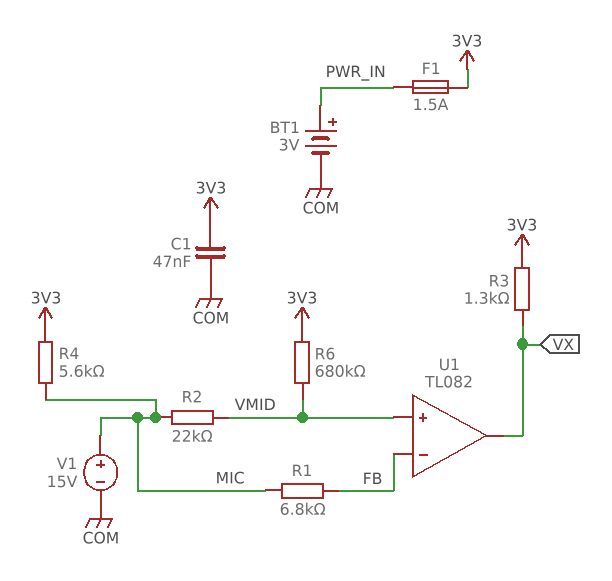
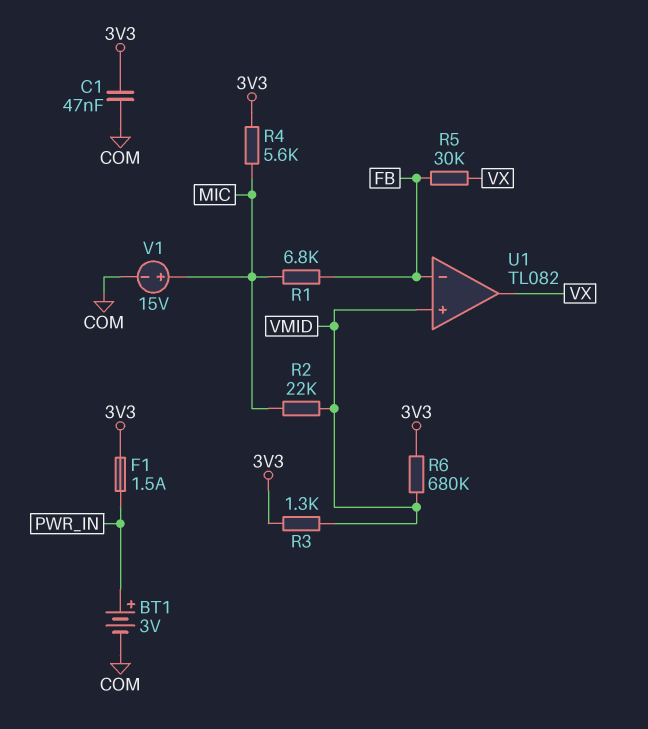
R3: 1.3k (3V3, VX) -> 1.3k (3V3, VMID)
R5: none -> 30k (FB, VX)

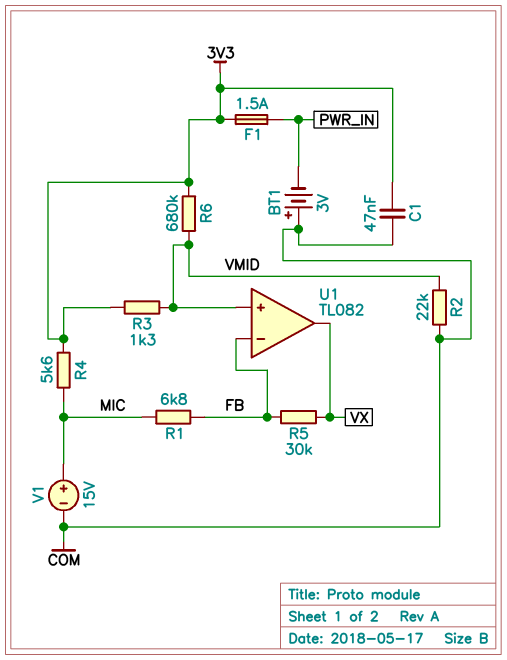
BT1: 3V (plus PWR_IN, minus COM) -> 3V (plus COM, minus PWR_IN)
R2: 22k (MIC, VMID) -> 22k (COM, VMID)

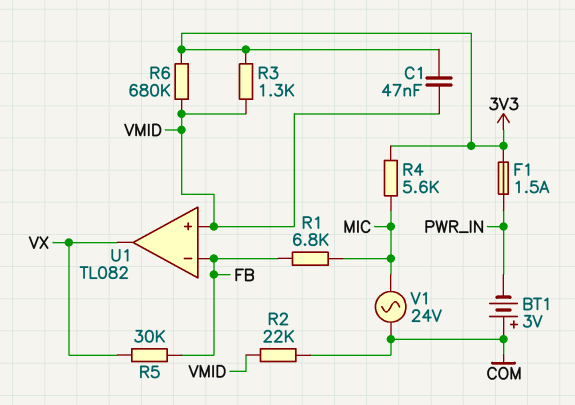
C1: 47nF (3V3, COM) -> 47nF (3V3, VMID)
V1: 15V (plus MIC, minus COM) -> AC 24V (COM, MIC)

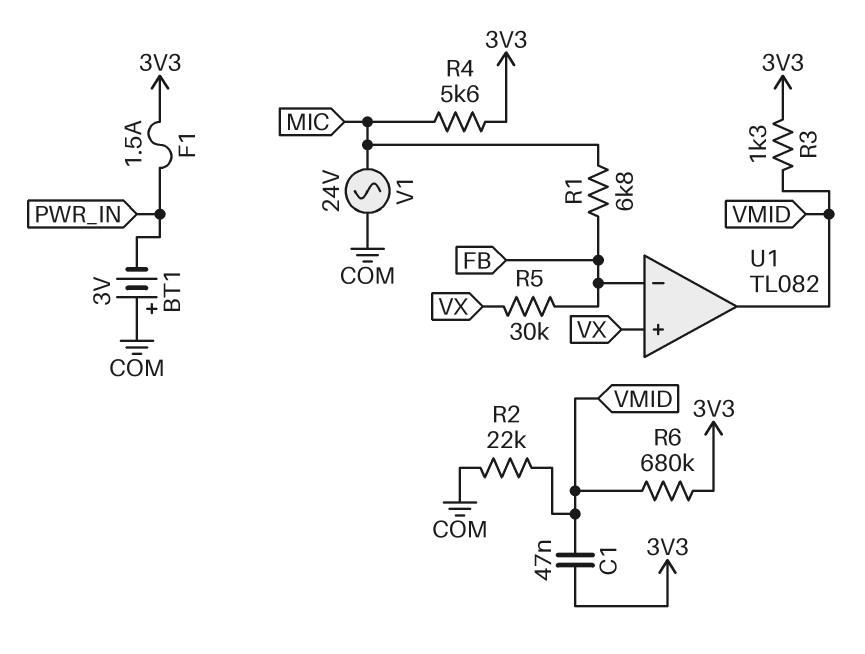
U1 pin in+: VMID -> VX
U1 pin out: VX -> VMID

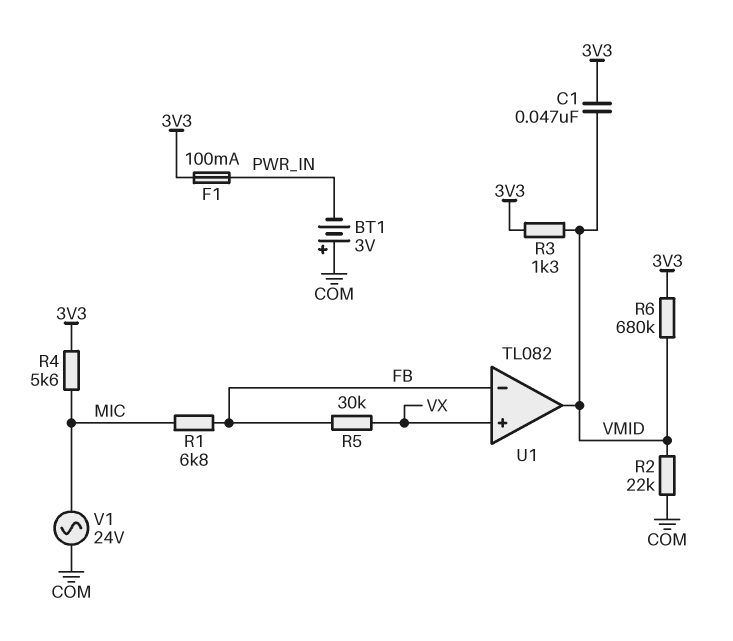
F1: 1.5A (3V3, PWR_IN) -> 100mA (3V3, PWR_IN)

